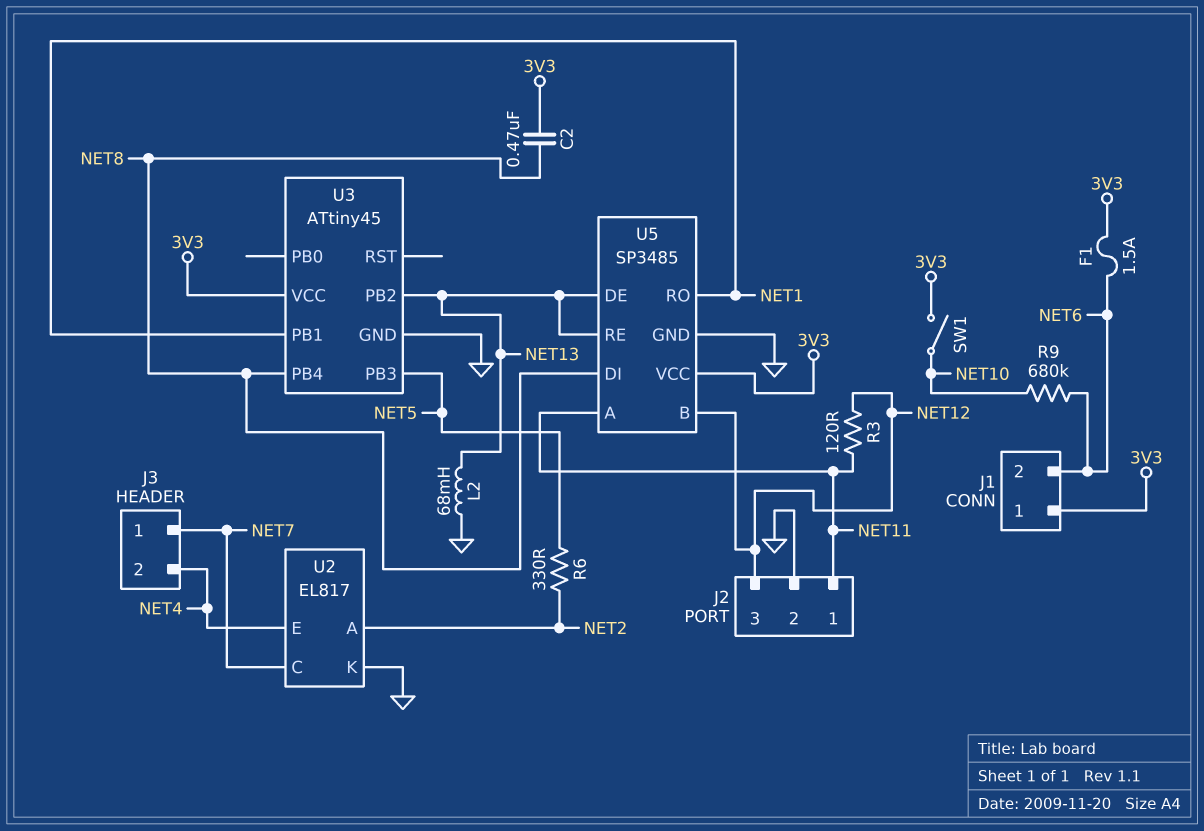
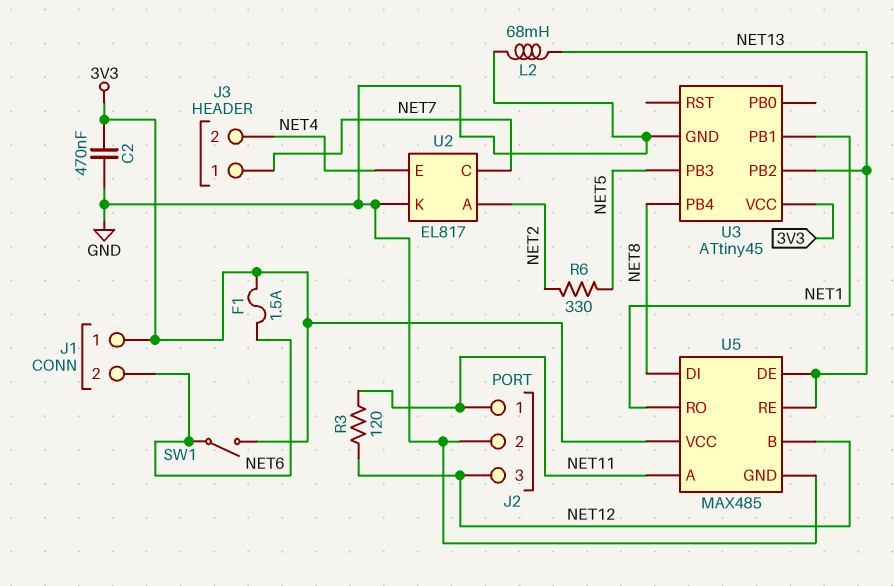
C2: 470nF (3V3, NET8) -> 470nF (3V3, GND)
R9: 680k (NET6, NET10) -> none
SW1: switch (3V3, NET10) -> switch (3V3, NET6)
U5: SP3485 -> MAX485

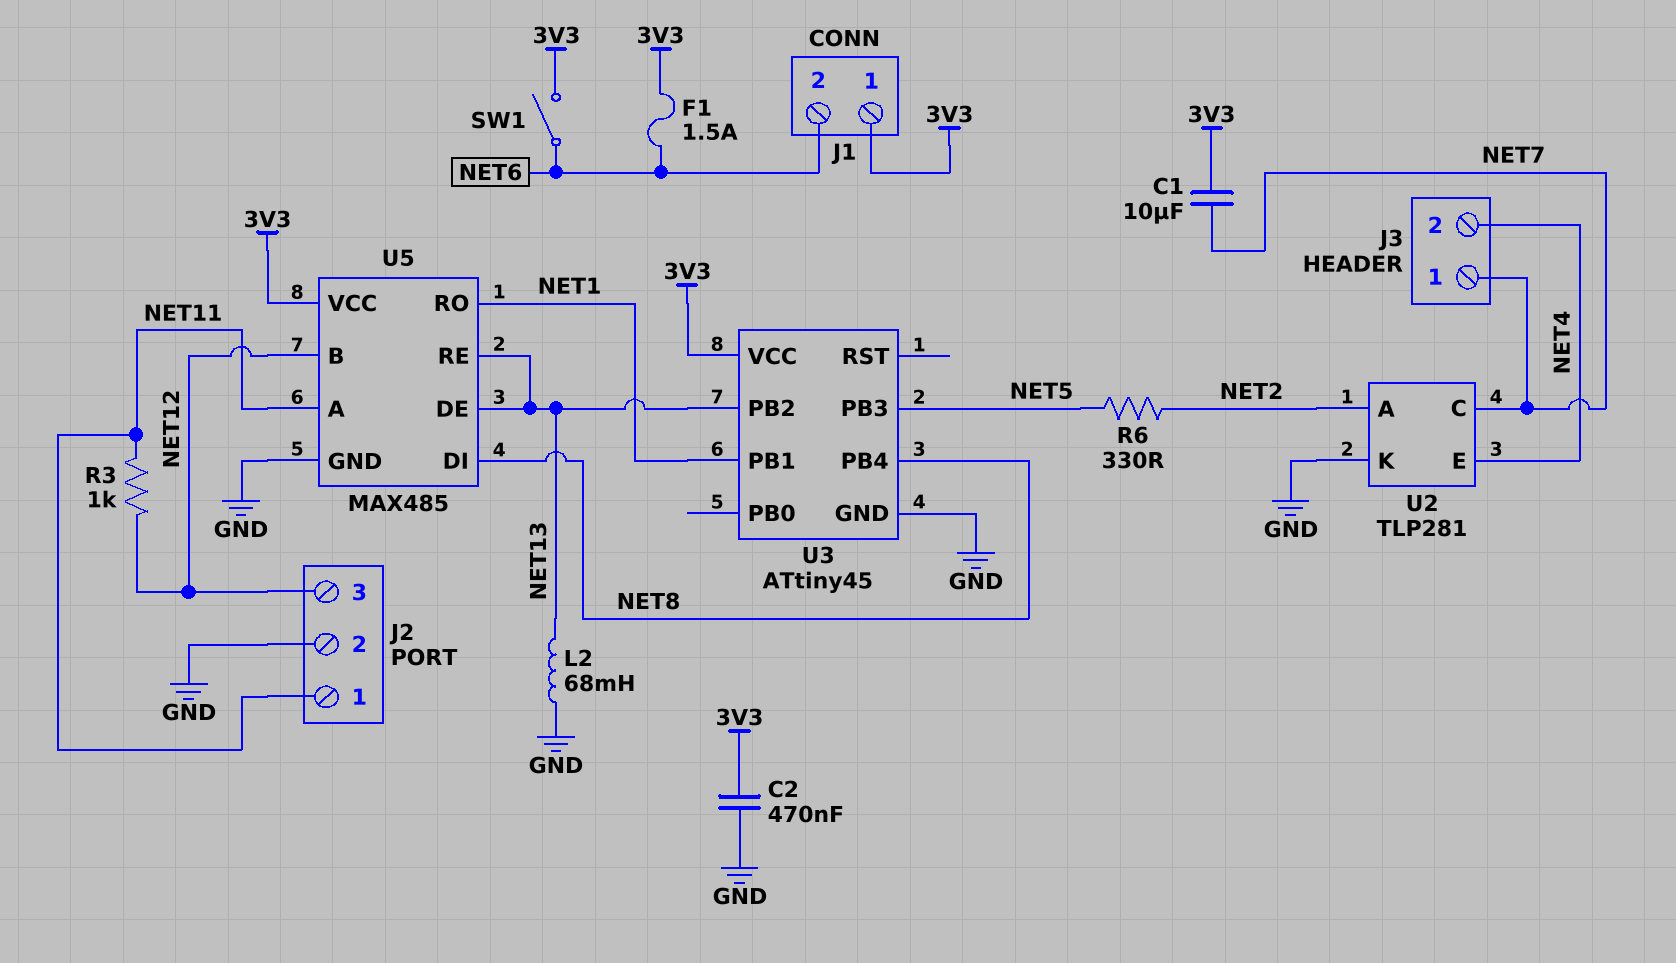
C1: none -> 10uF (3V3, NET7)
R3: 120 (NET11, NET12) -> 1k (NET11, NET12)
U2: EL817 -> TLP281

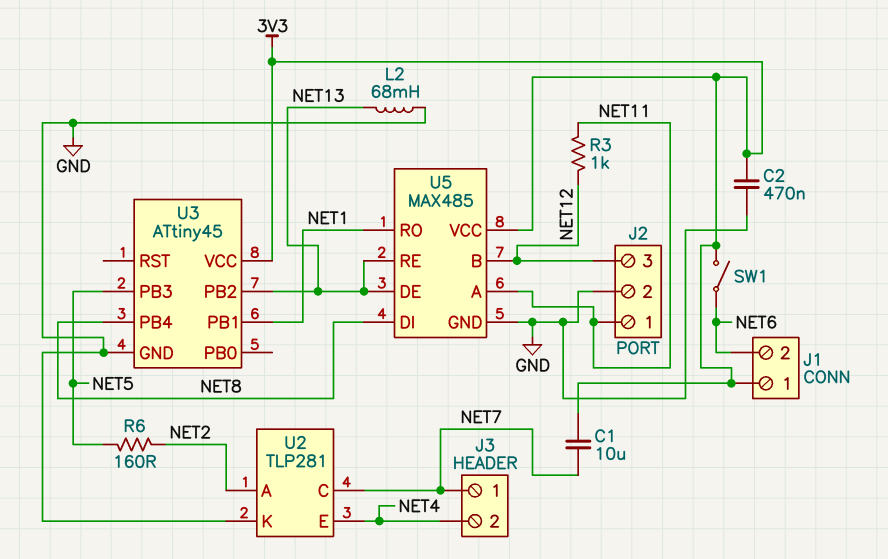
F1: 1.5A (3V3, NET6) -> none
R6: 330 (NET2, NET5) -> 160 (NET2, NET5)

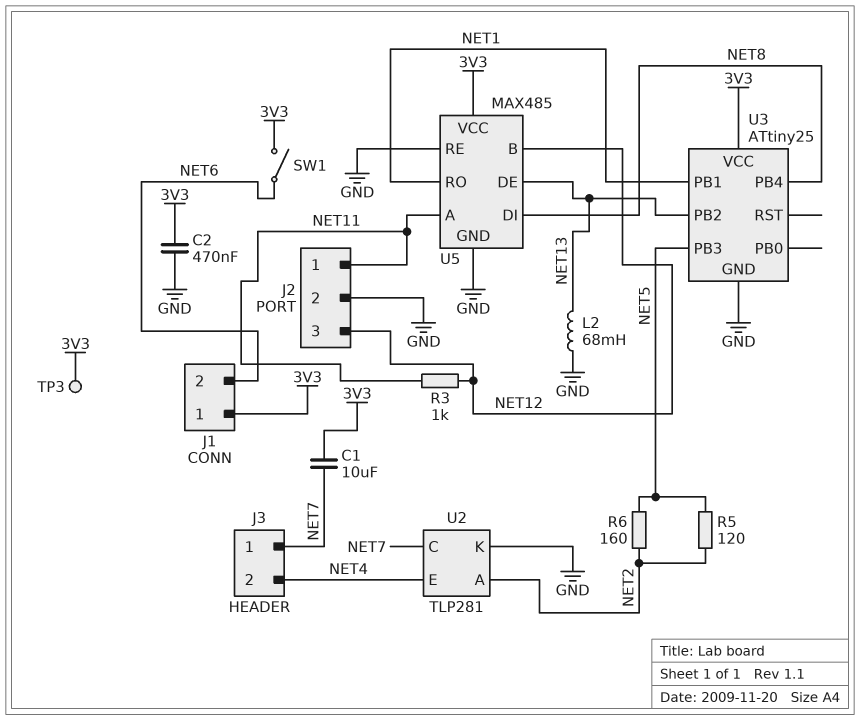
R5: none -> 120 (NET2, NET5)
TP3: none -> test point (3V3)
U3: ATtiny45 -> ATtiny25
U5 pin RE: NET13 -> GND

